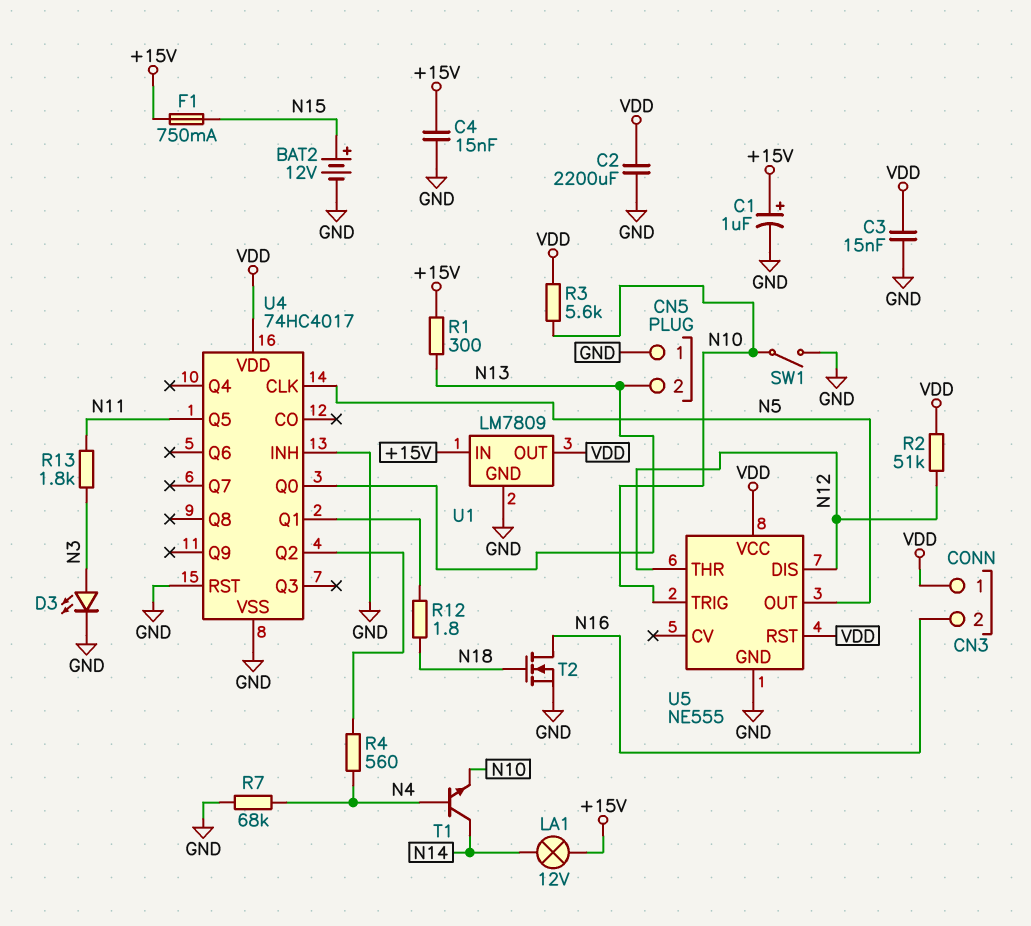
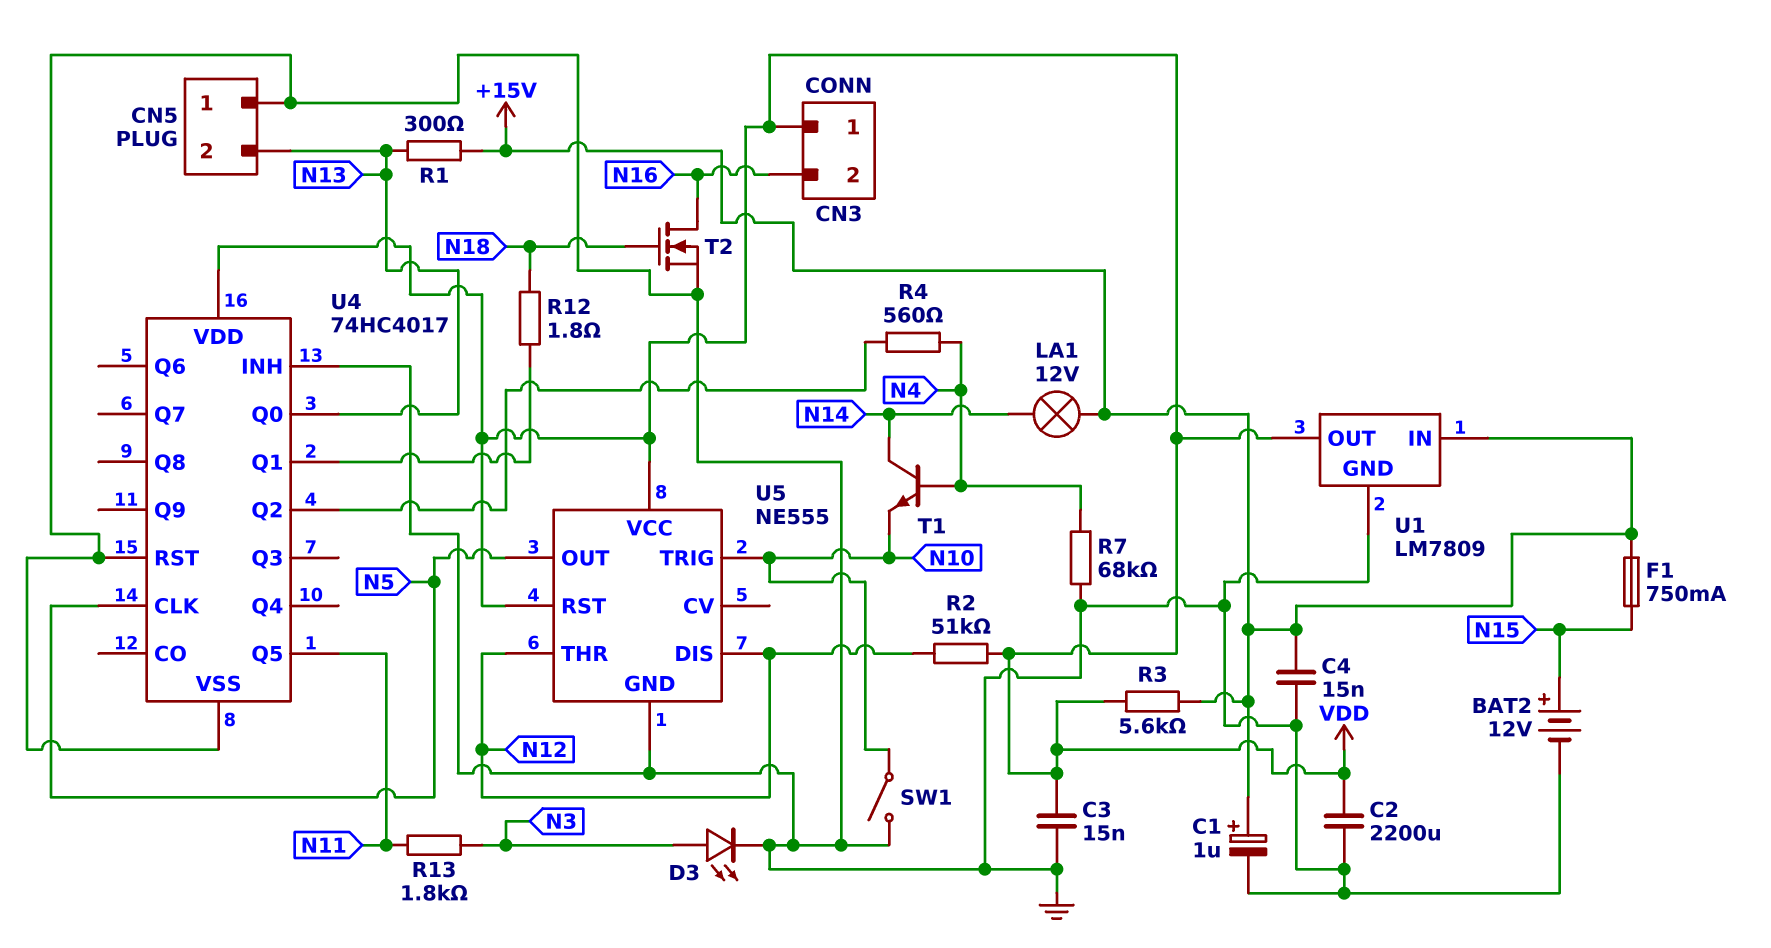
R3: 5.6k (N10, VDD) -> 5.6k (+15V, VDD)

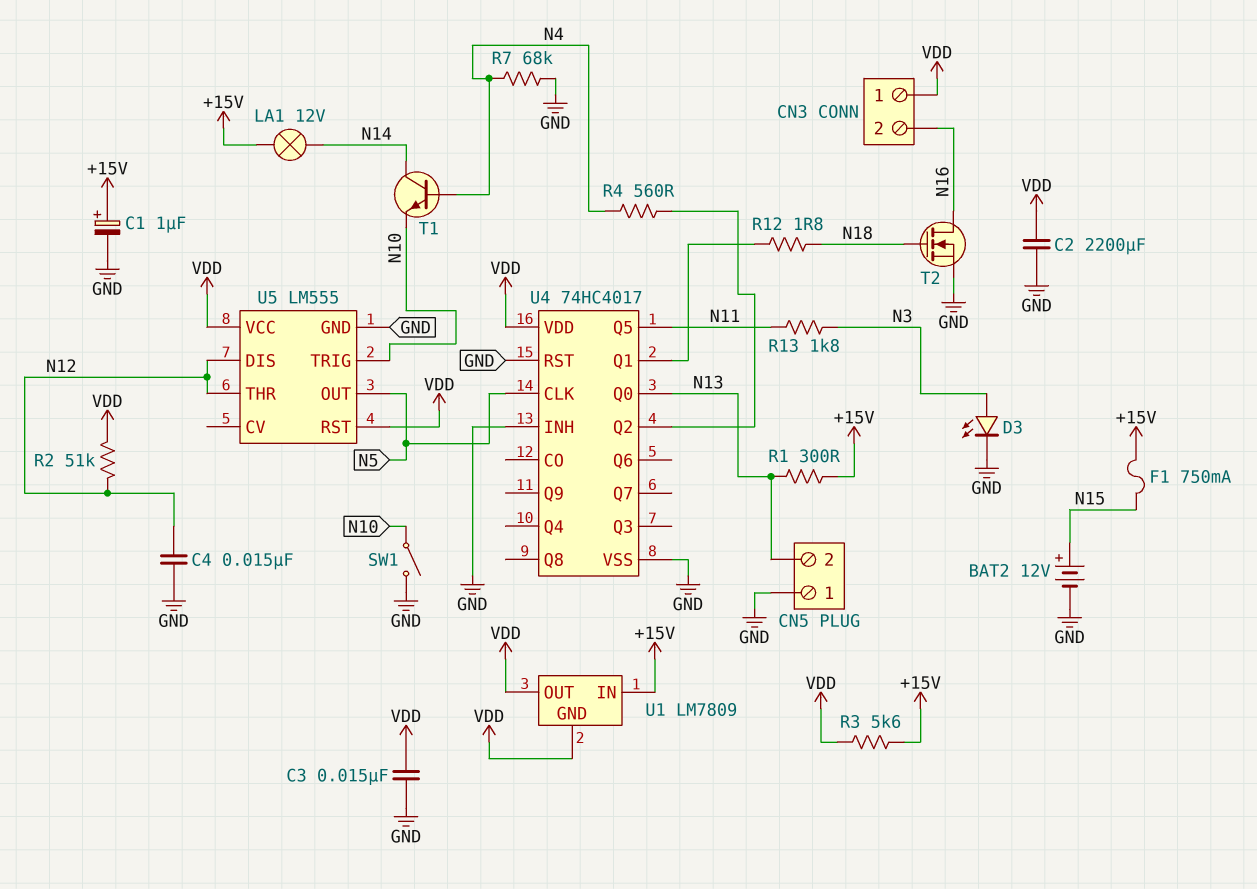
C4: 15nF (+15V, GND) -> 15nF (GND, N12)
U1 pin GND: GND -> VDD
U5: NE555 -> LM555

